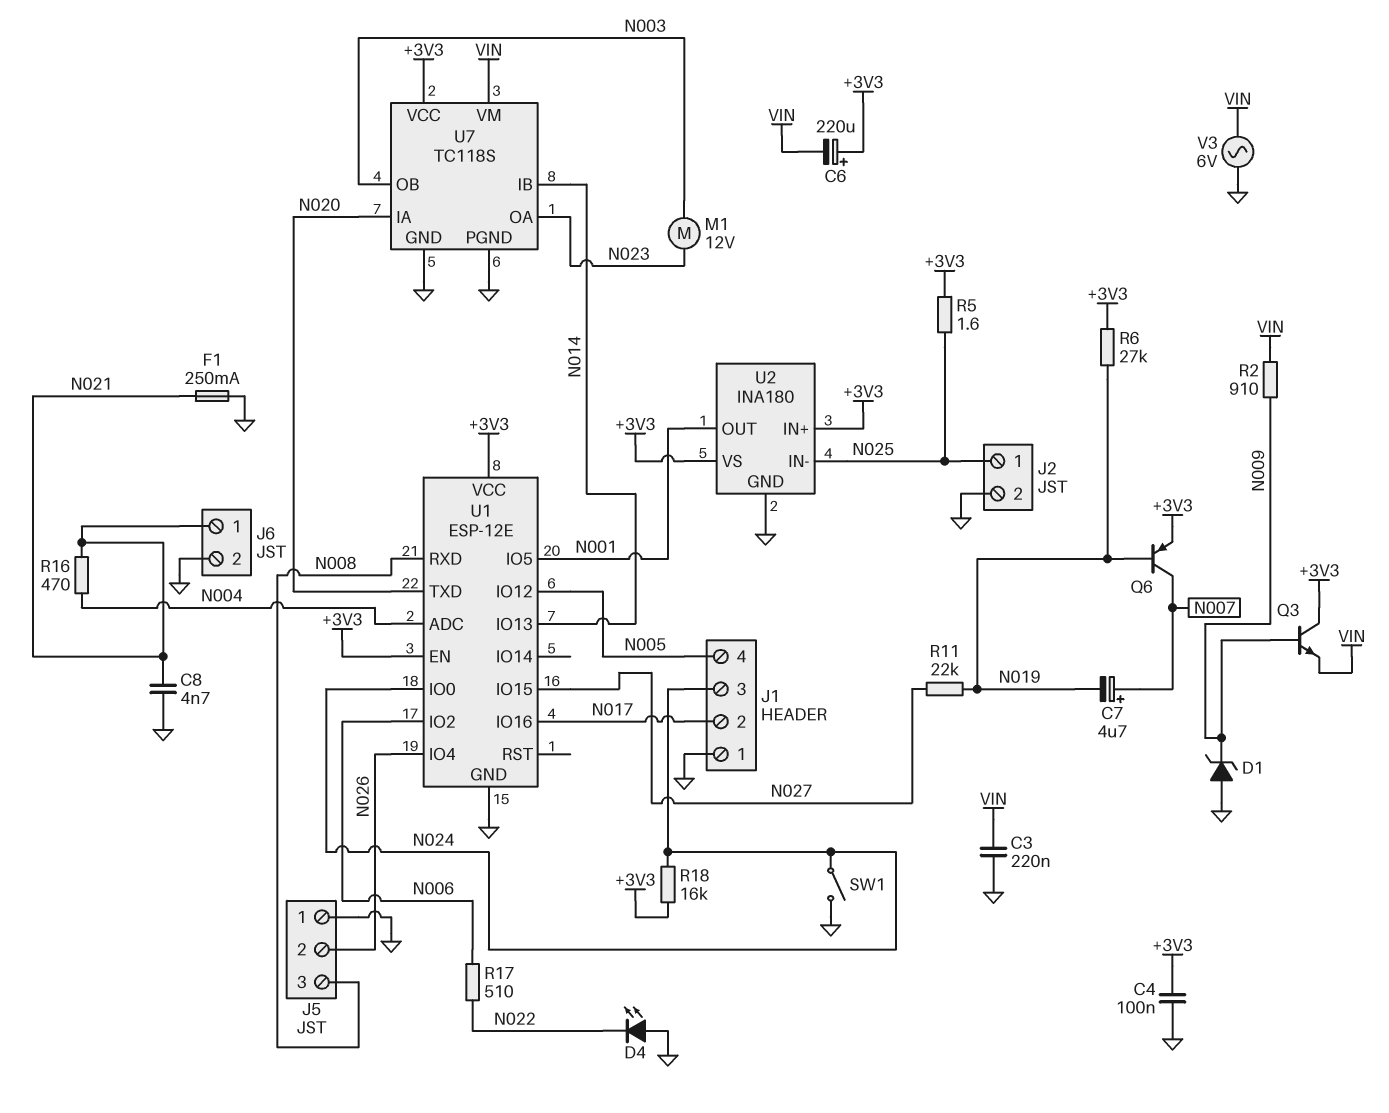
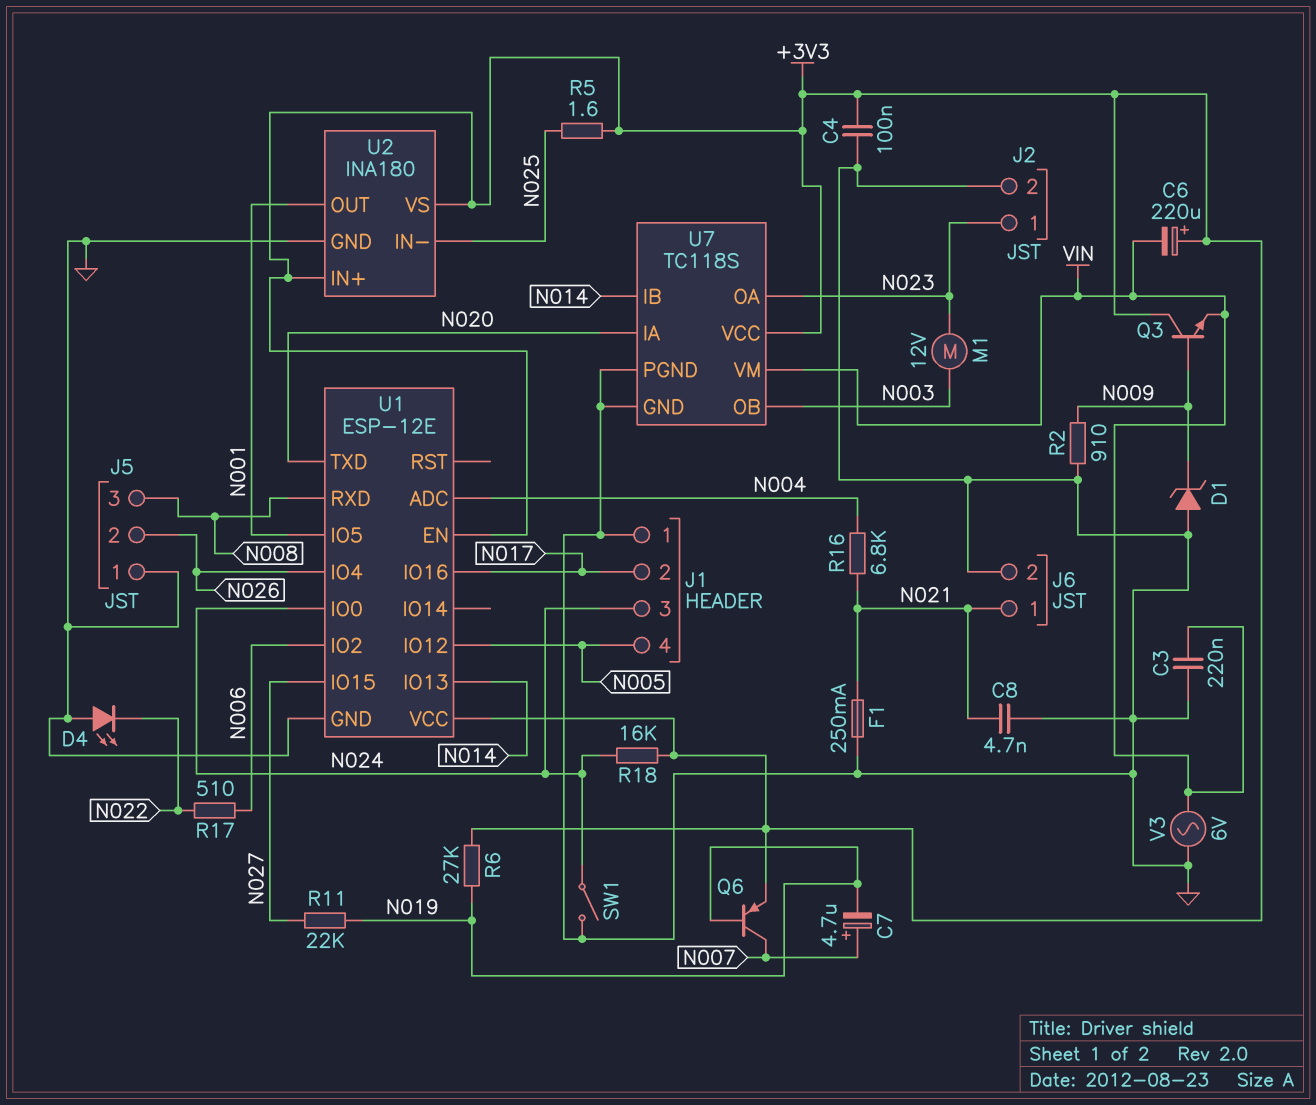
J2 pin 1: N025 -> N023
R2: 910 (N009, VIN) -> 910 (GND, N009)
R16: 470 (N004, N021) -> 6.8k (N004, N021)

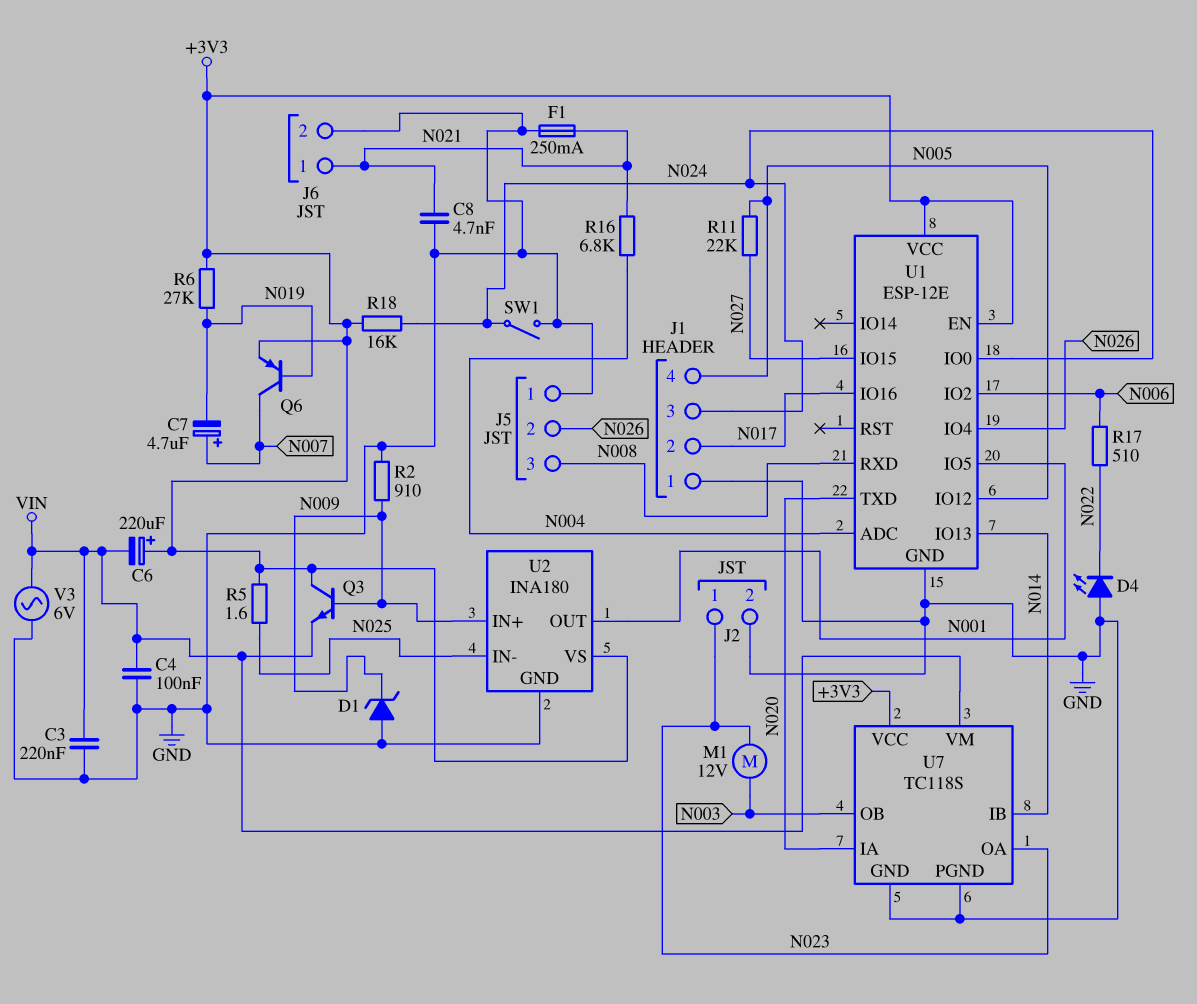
C4: 100nF (+3V3, GND) -> 100nF (GND, VIN)
R11: 22k (N019, N027) -> 22k (N005, N027)
U2 pin IN+: +3V3 -> N009

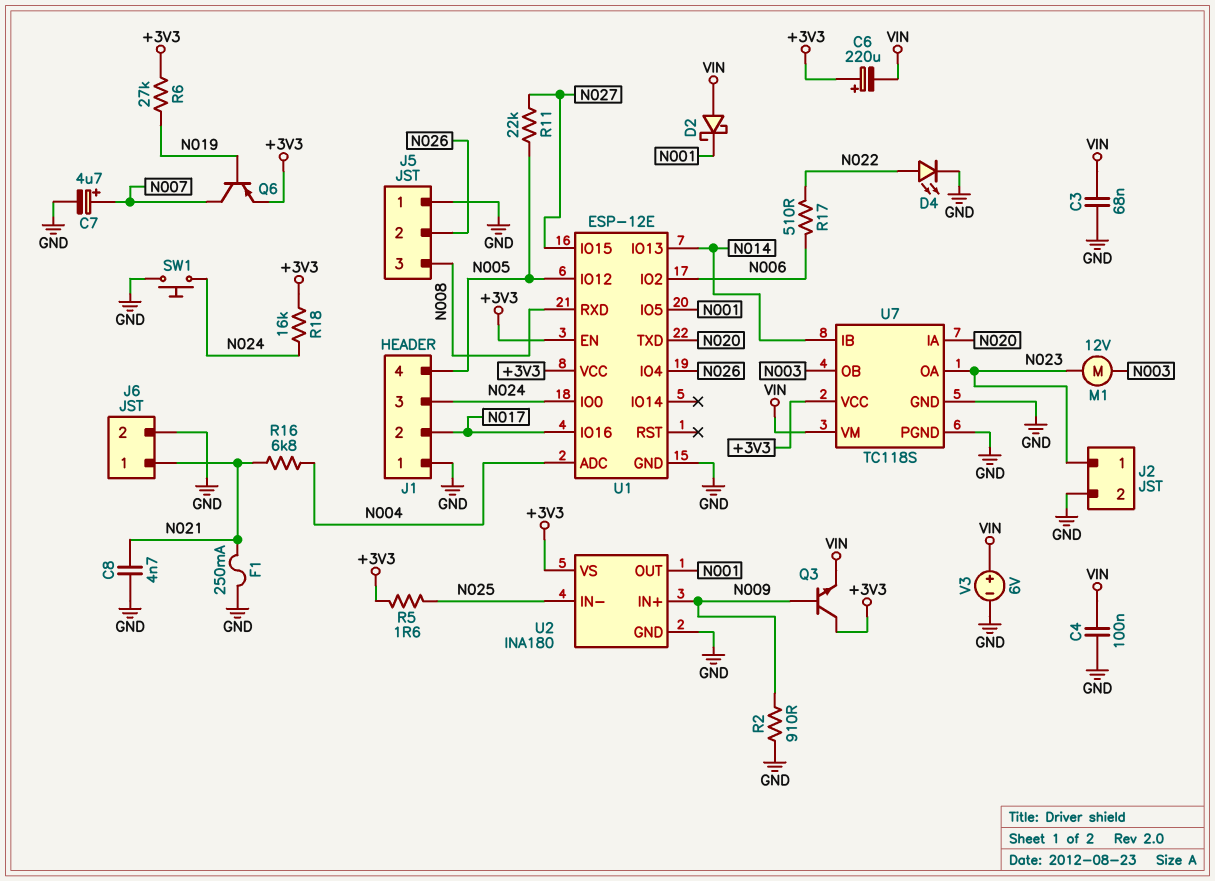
C3: 220nF (GND, VIN) -> 68nF (GND, VIN)
C7: 4.7uF (plus N007, minus N019) -> 4.7uF (plus N007, minus GND)
D1: zener (A GND, K N009) -> none
D2: none -> schottky (A VIN, K N001)
D4: LED (A GND, K N022) -> LED (A N022, K GND)
SW1: switch (GND, N024) -> button (GND, N024)
V3: AC 6V (GND, VIN) -> 6V (plus VIN, minus GND)

